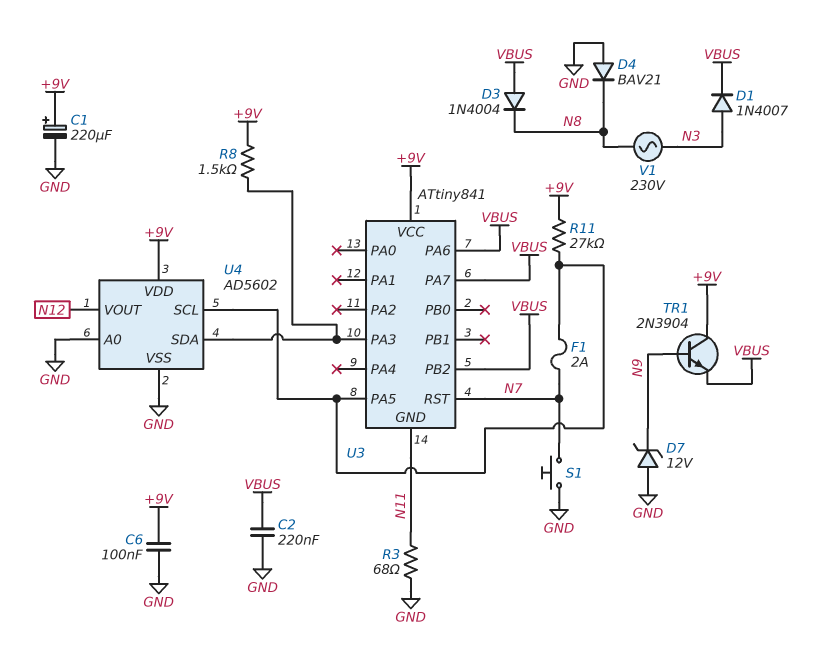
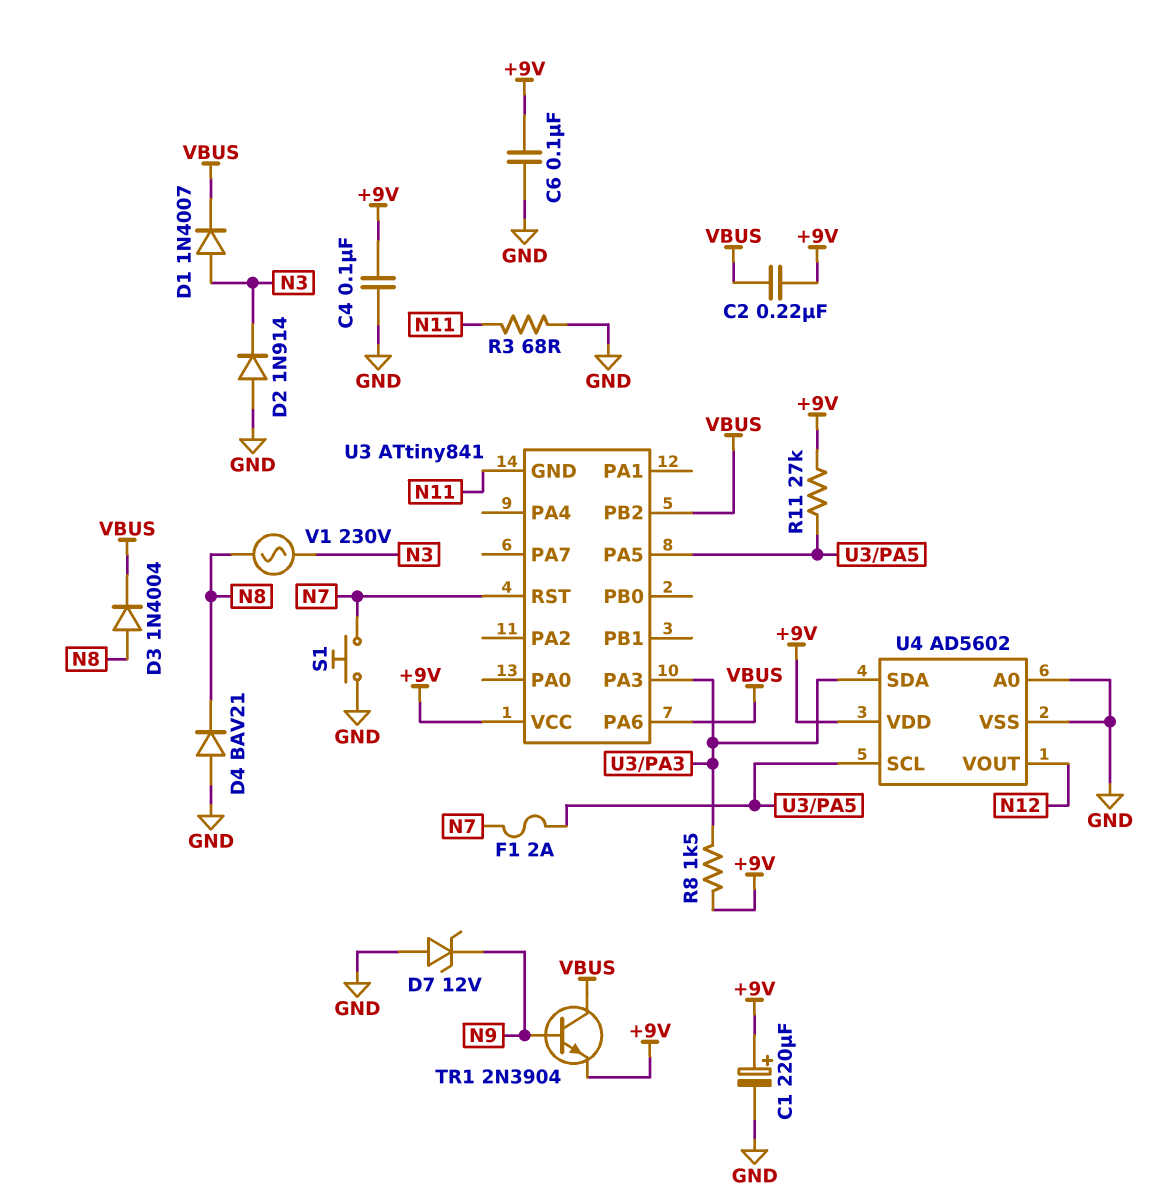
C2: 220nF (GND, VBUS) -> 220nF (+9V, VBUS)
C4: none -> 100nF (+9V, GND)
D2: none -> diode 1N914 (A GND, K N3)
D3: diode 1N4004 (A VBUS, K N8) -> diode 1N4004 (A N8, K VBUS)
TR1: NPN 2N3904 (B N9, C +9V, E VBUS) -> NPN 2N3904 (B N9, C VBUS, E +9V)
U3 pin PA7: VBUS -> none

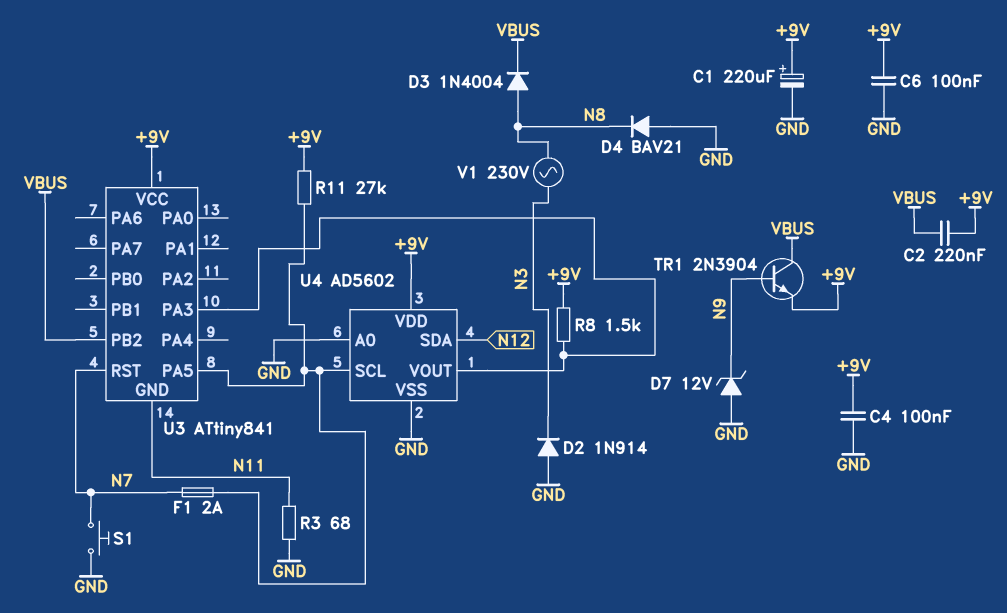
D1: diode 1N4007 (A N3, K VBUS) -> none
U3 pin PA6: VBUS -> none
U4 pin SDA: U3/PA3 -> N12
U4 pin VOUT: N12 -> U3/PA3

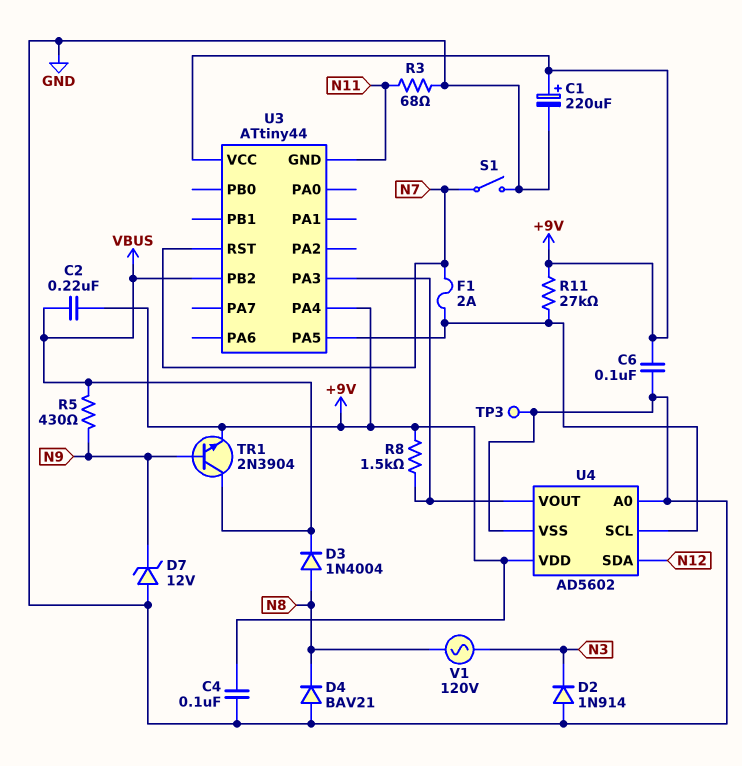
R5: none -> 430 (N9, VBUS)
S1: button (GND, N7) -> switch (GND, N7)
TP3: none -> test point (GND)
U3: ATtiny841 -> ATtiny44
U3 pin PA4: none -> +9V
V1: AC 230V (N3, N8) -> AC 120V (N3, N8)

